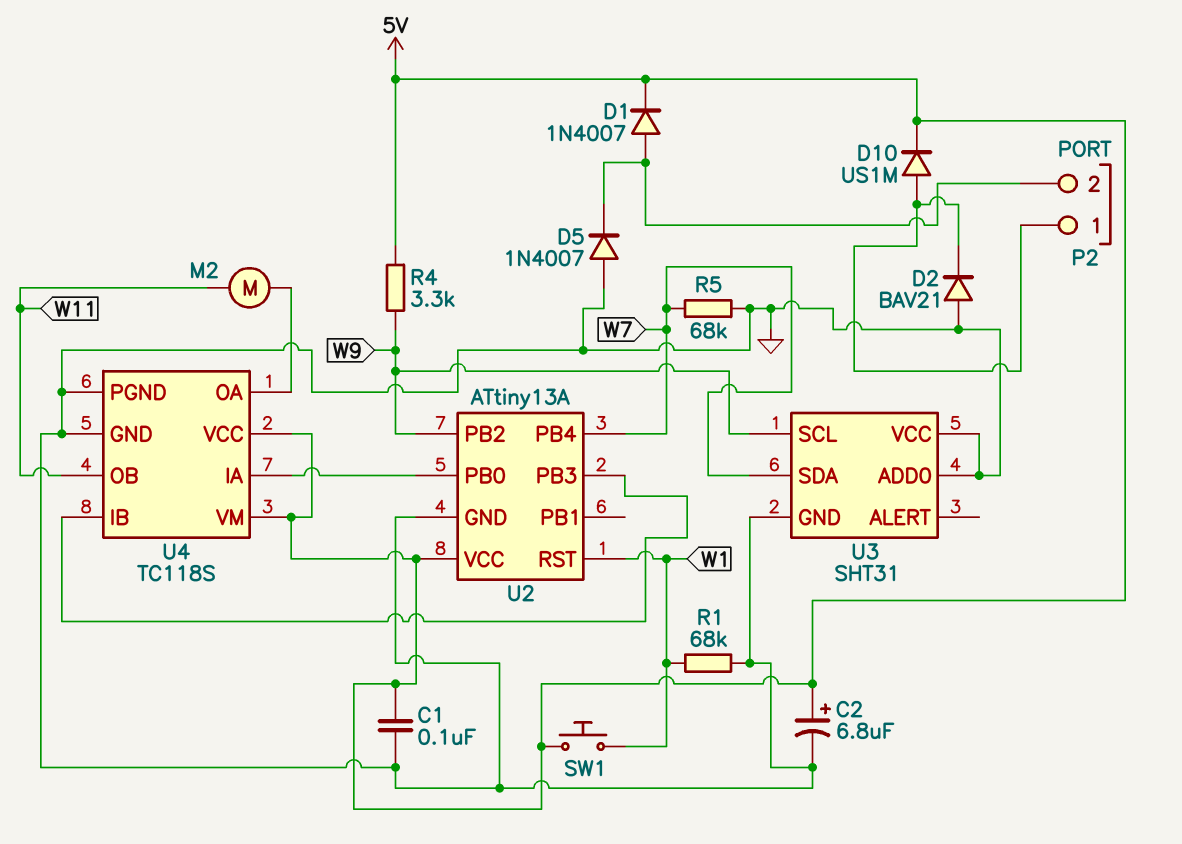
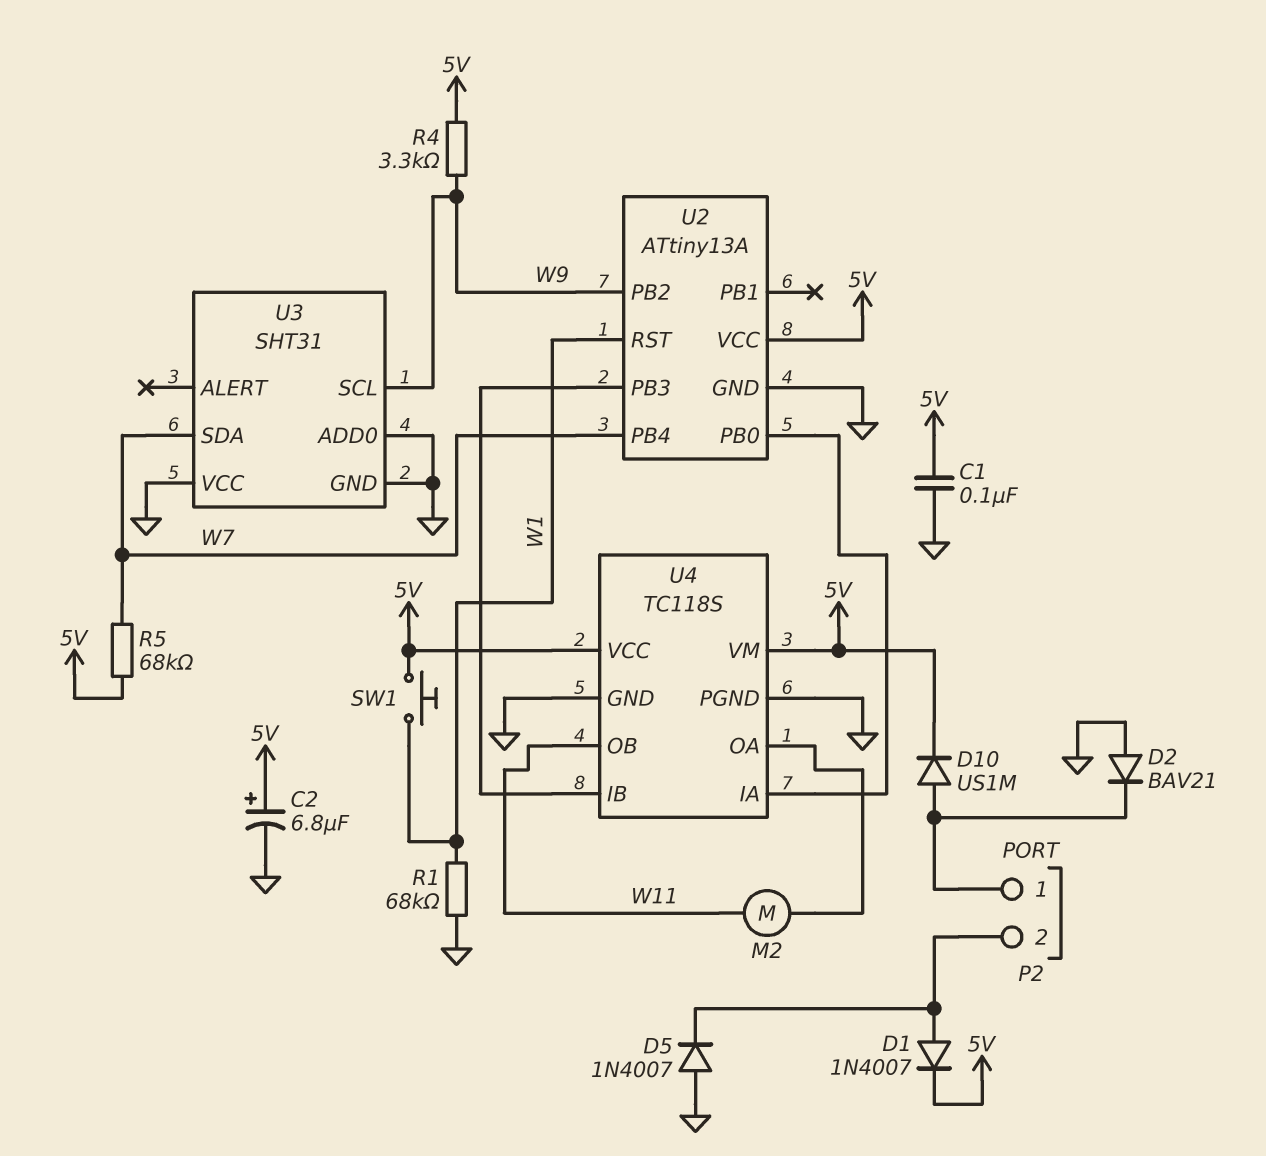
R5: 68k (GND, W7) -> 68k (5V, W7)

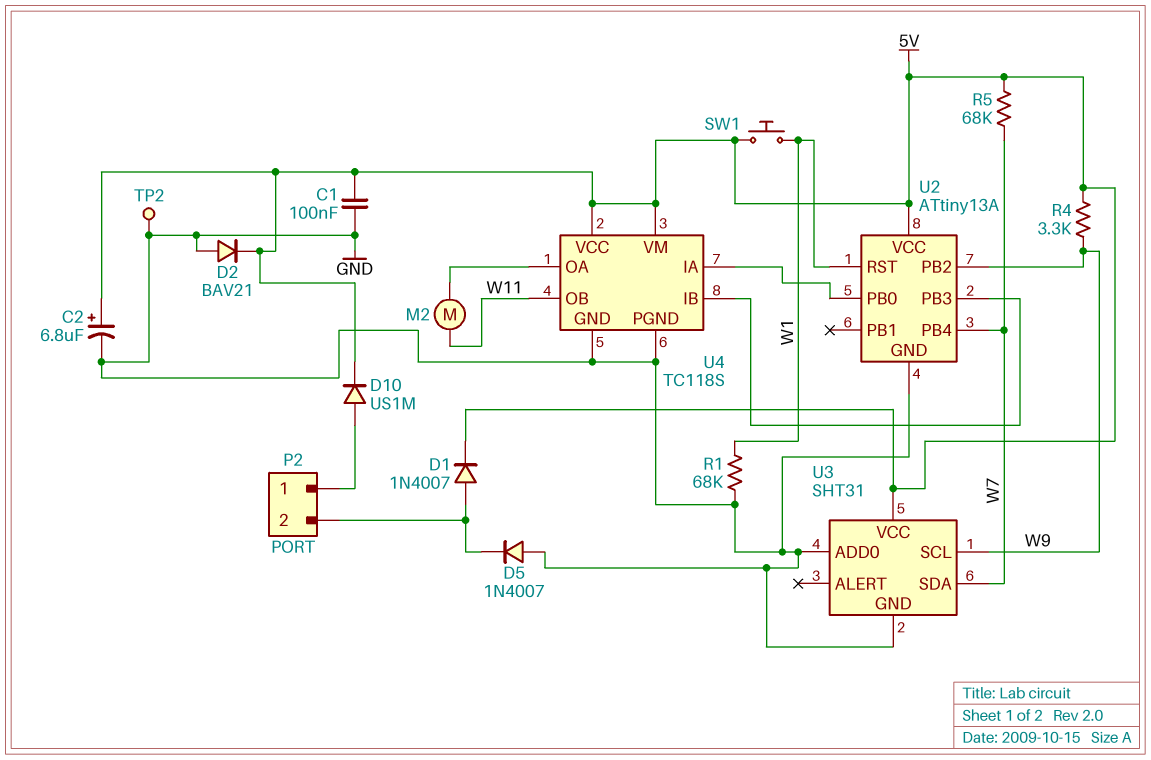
D2: diode BAV21 (A GND, K P2/1) -> diode BAV21 (A GND, K 5V)
TP2: none -> test point (GND)
U3 pin VCC: GND -> 5V

